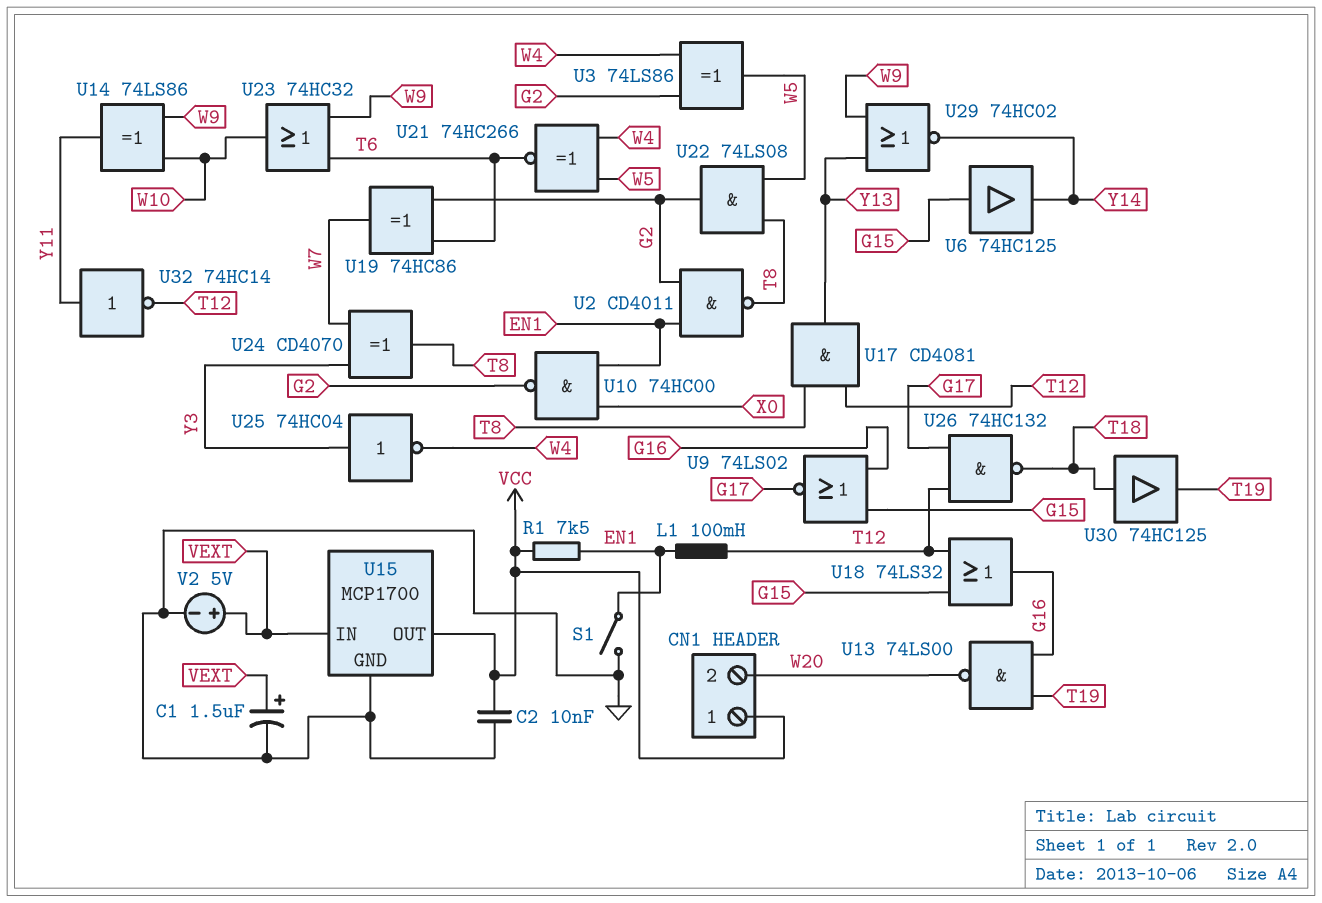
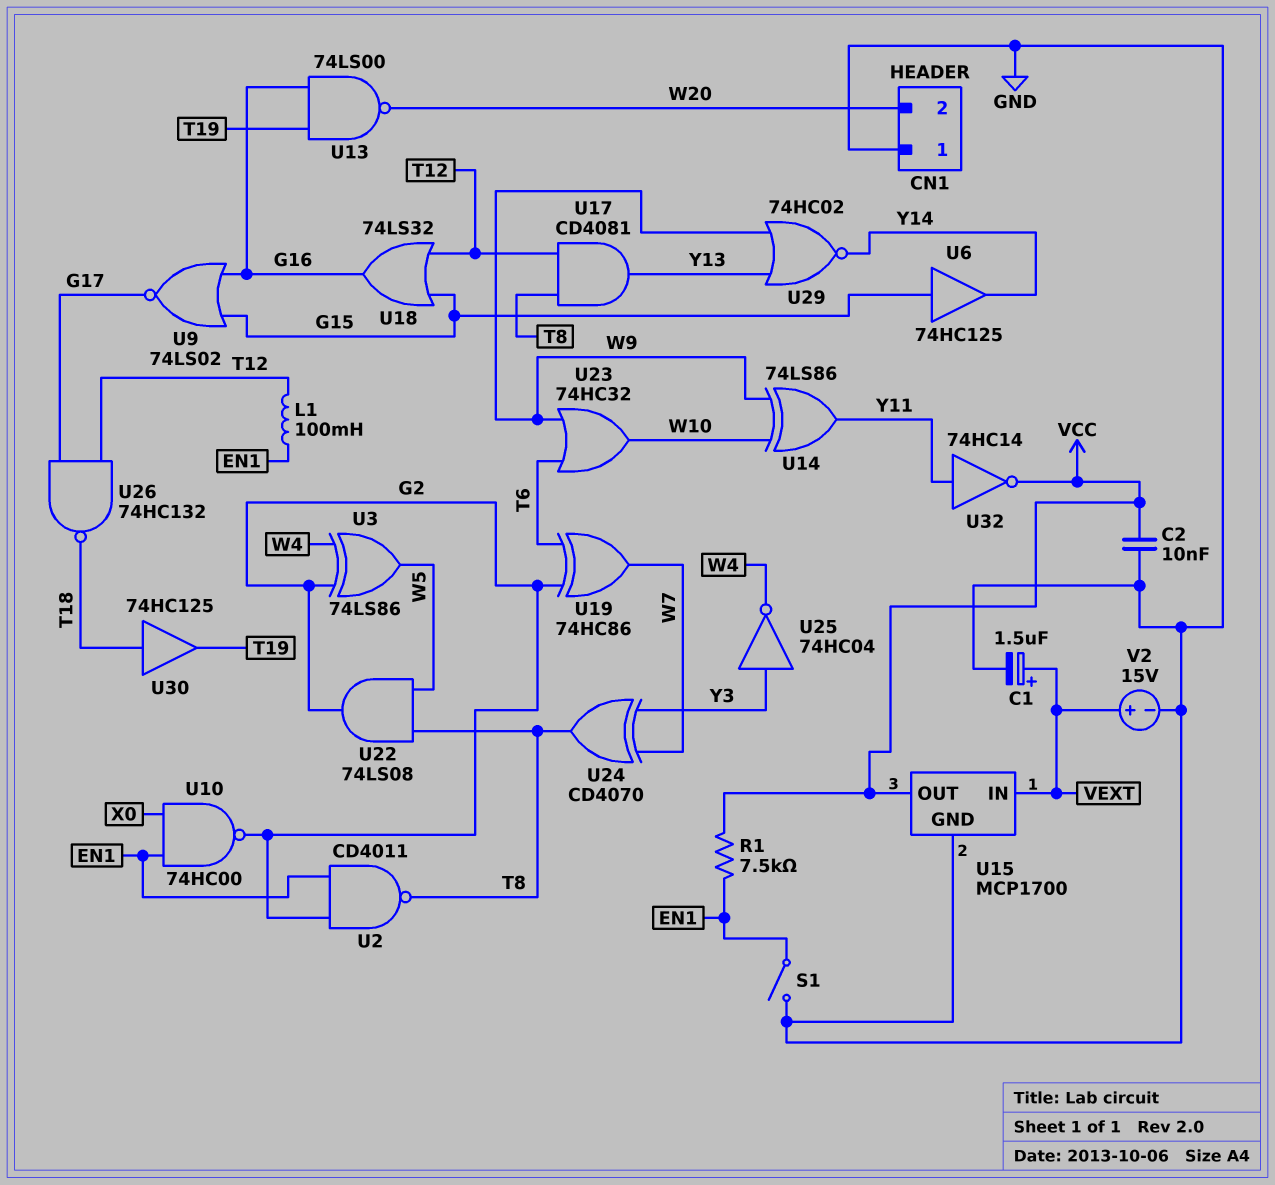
CN1 pin 1: VCC -> GND
U21: XNOR 74HC266 (in W4, in W5, out T6) -> none
U32: NOT 74HC14 (in Y11, out T12) -> NOT 74HC14 (in Y11, out VCC)
V2: 5V (plus VEXT, minus GND) -> 15V (plus VEXT, minus GND)

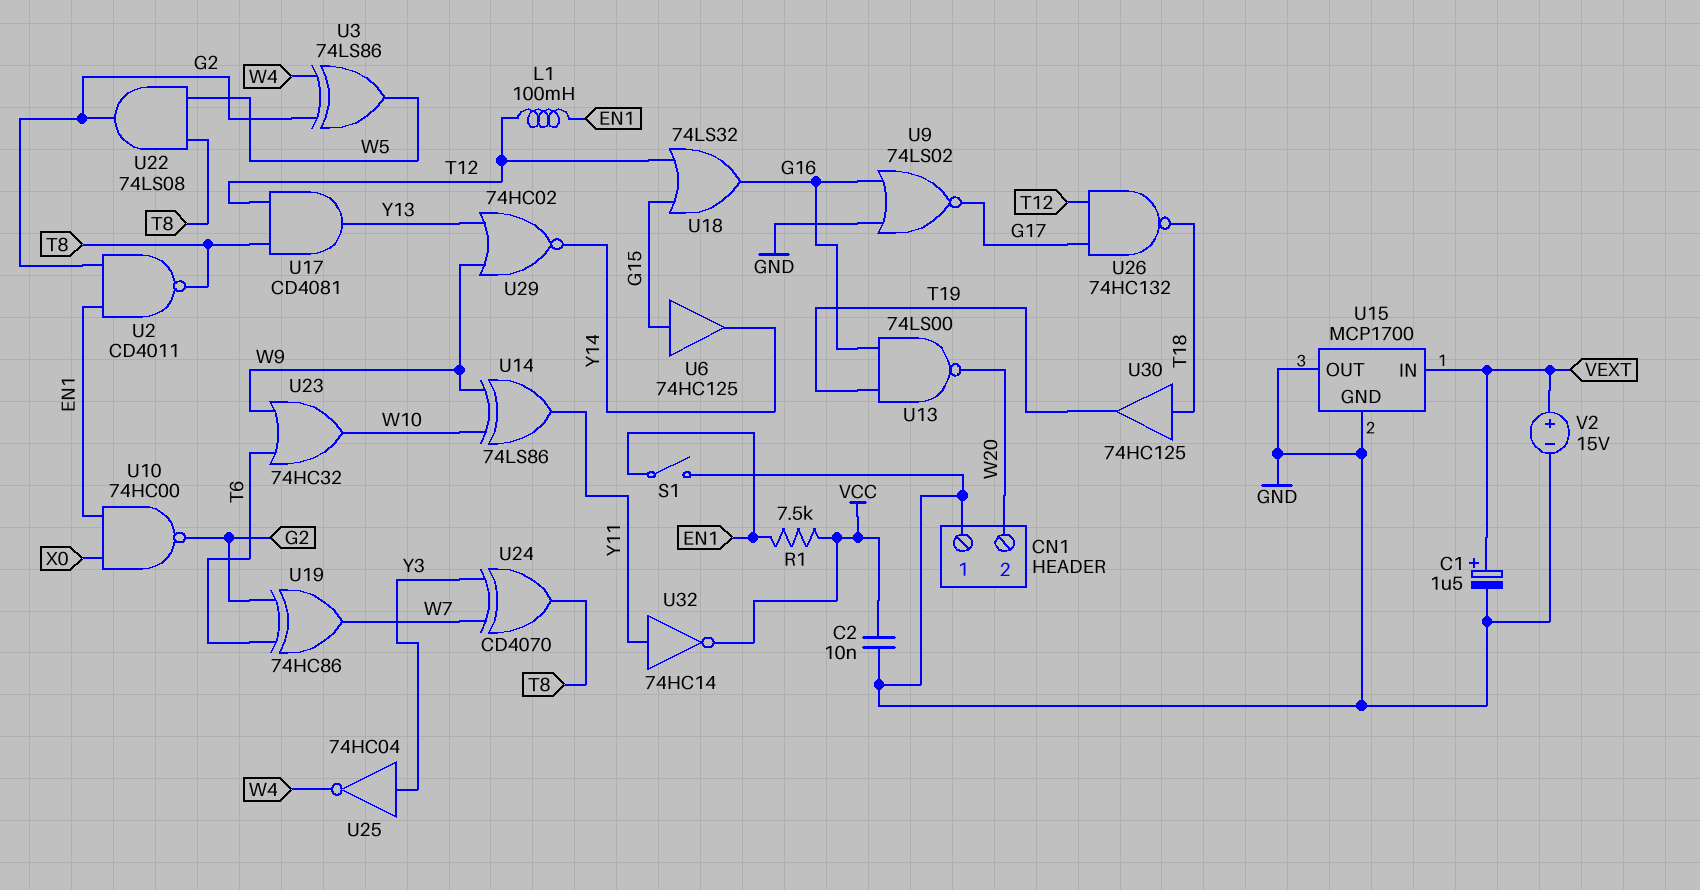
U9: NOR 74LS02 (in G15, in G16, out G17) -> NOR 74LS02 (in G16, in GND, out G17)
U15 pin OUT: VCC -> GND

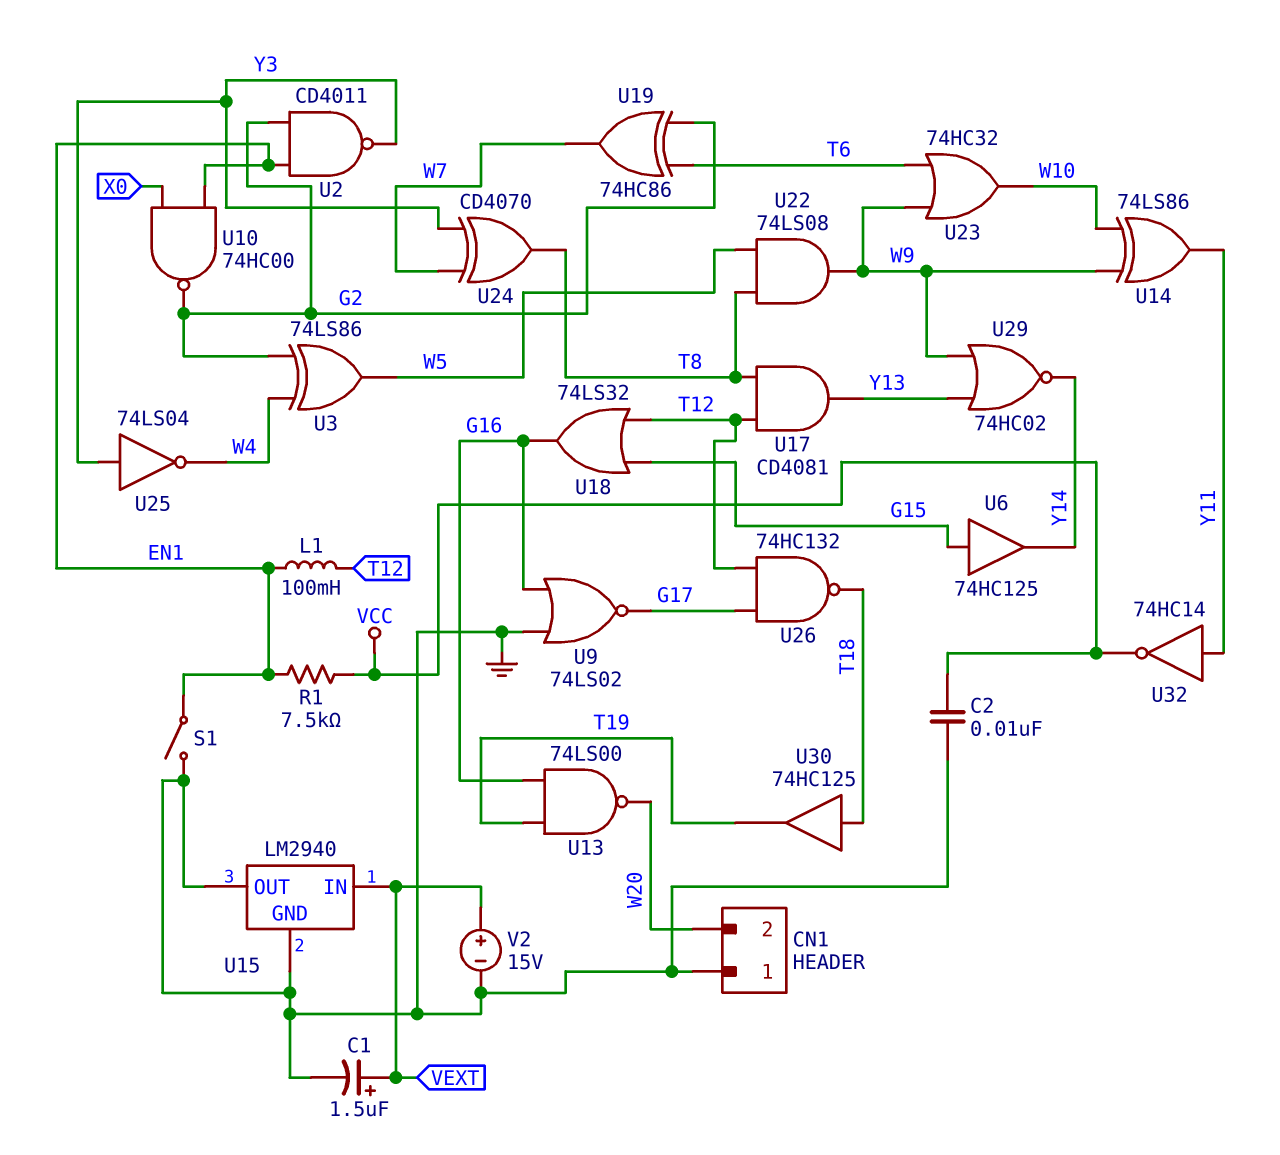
U2: NAND CD4011 (in EN1, in G2, out T8) -> NAND CD4011 (in EN1, in G2, out Y3)
U15: MCP1700 -> LM2940
U22: AND 74LS08 (in T8, in W5, out G2) -> AND 74LS08 (in T8, in W5, out W9)
U25: NOT 74HC04 (in Y3, out W4) -> NOT 74LS04 (in Y3, out W4)

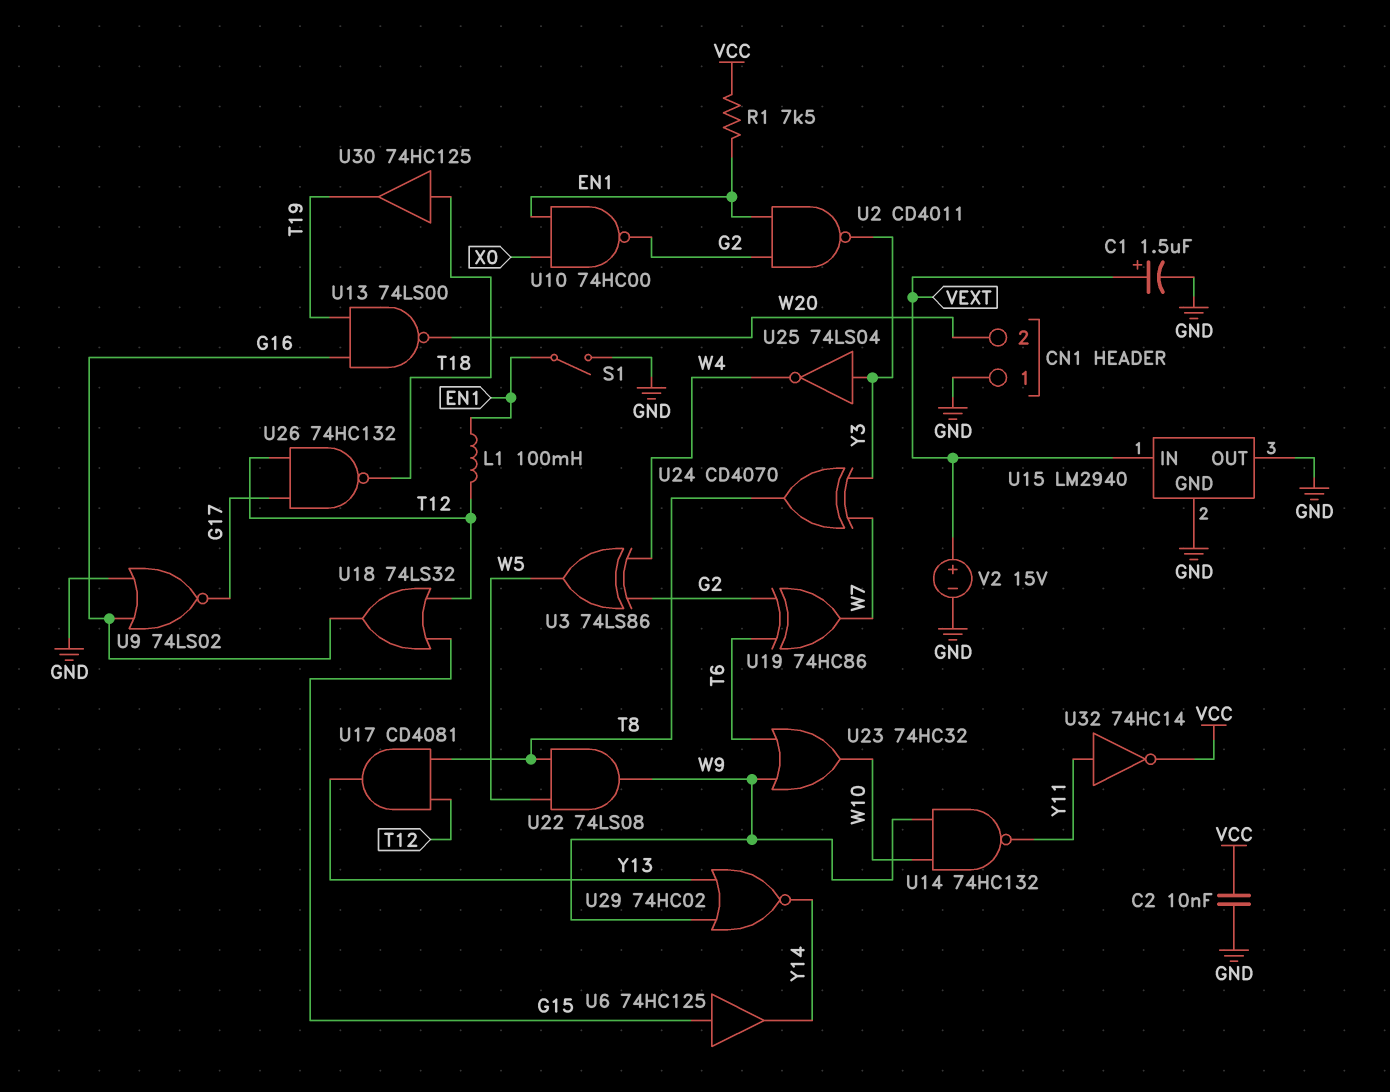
U14: XOR 74LS86 (in W9, in W10, out Y11) -> NAND 74HC132 (in W9, in W10, out Y11)

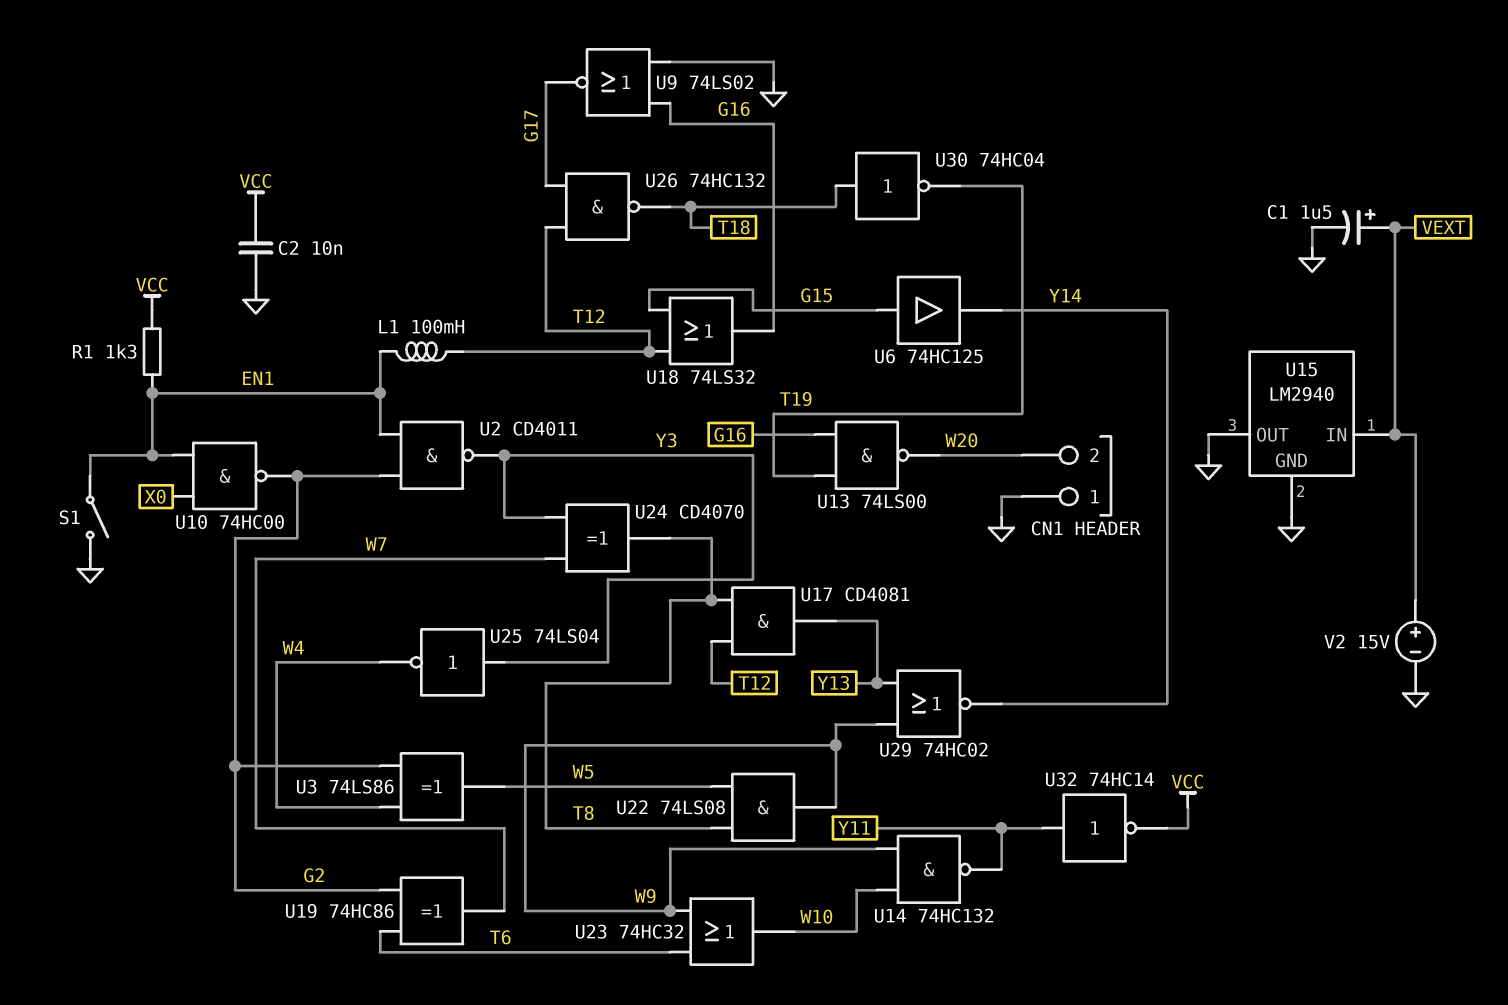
R1: 7.5k (EN1, VCC) -> 1.3k (EN1, VCC)
U30: buffer 74HC125 (in T18, out T19) -> NOT 74HC04 (in T18, out T19)

